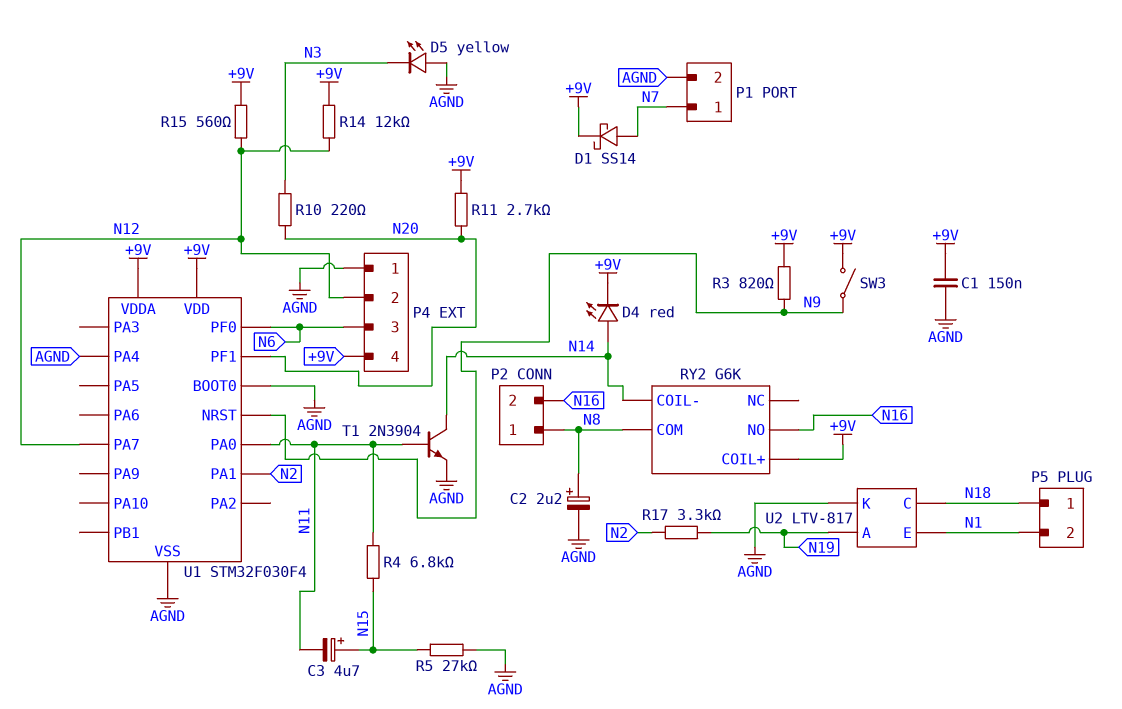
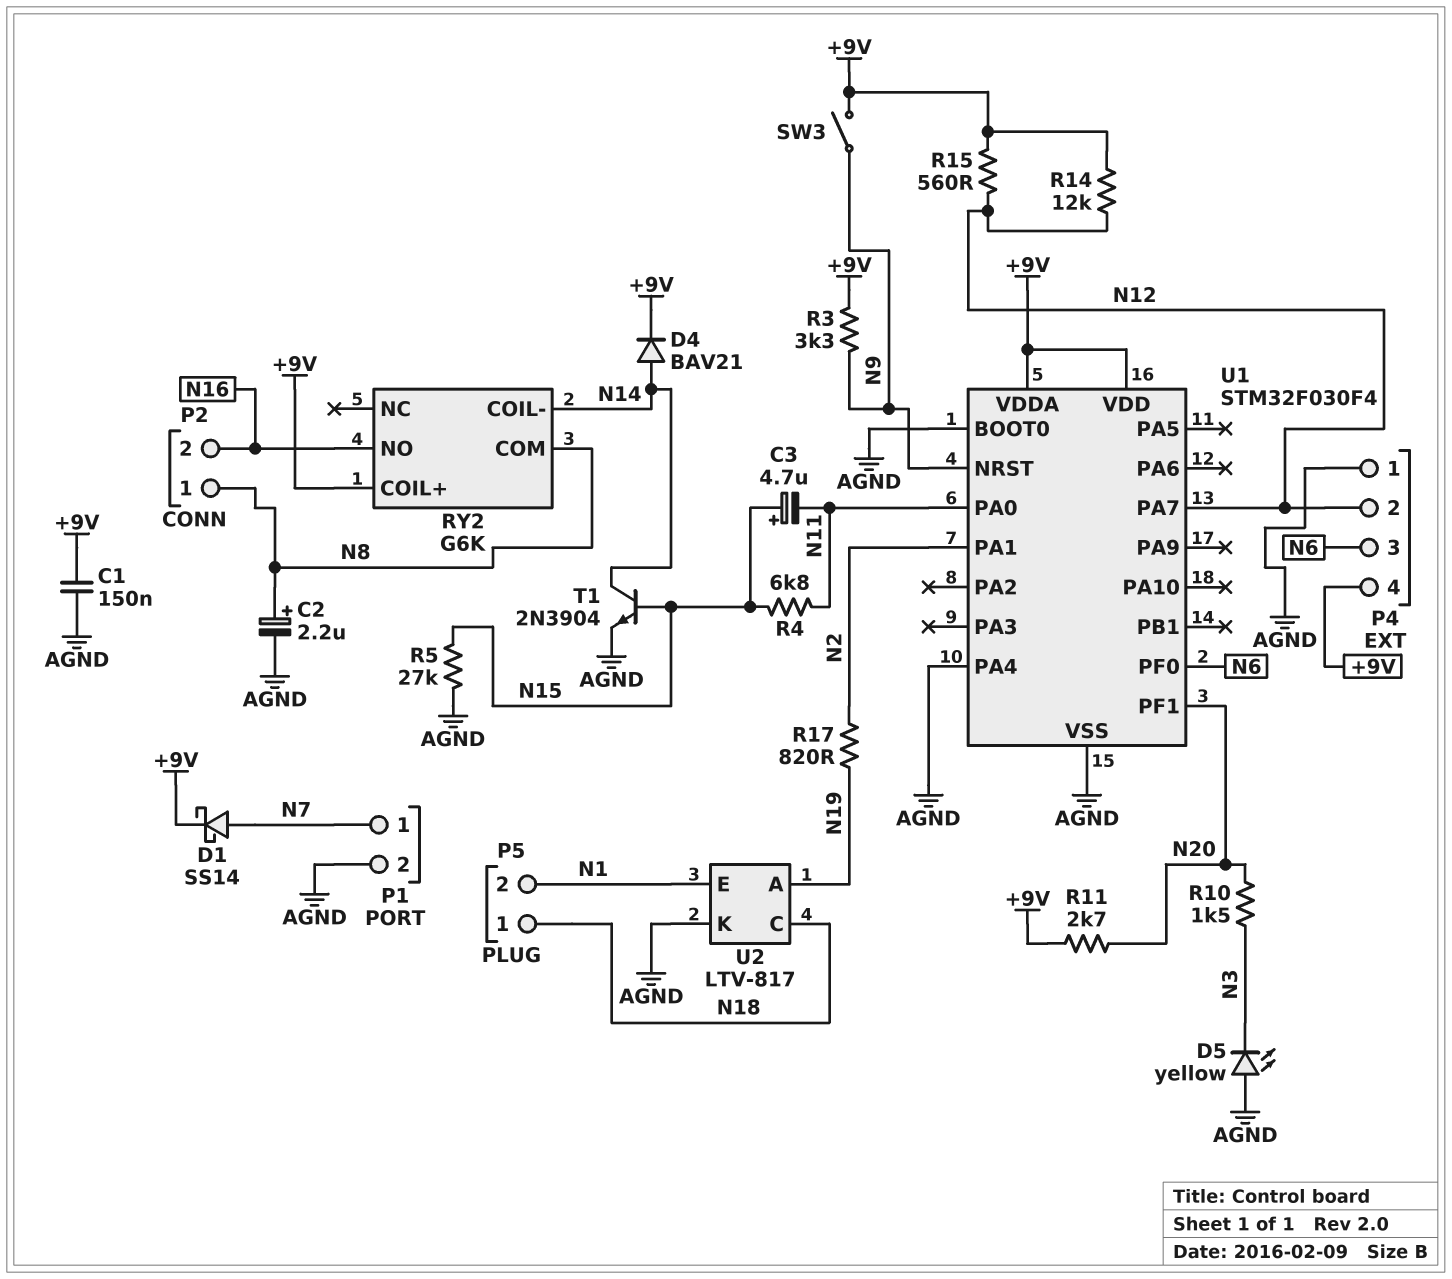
D4: LED red (A N14, K +9V) -> diode BAV21 (A N14, K +9V)
R3: 820 (+9V, N9) -> 3.3k (+9V, N9)
R10: 220 (N3, N20) -> 1.5k (N3, N20)
R17: 3.3k (N2, N19) -> 820 (N2, N19)
T1: NPN 2N3904 (B N11, C N14, E AGND) -> NPN 2N3904 (B N15, C N14, E AGND)

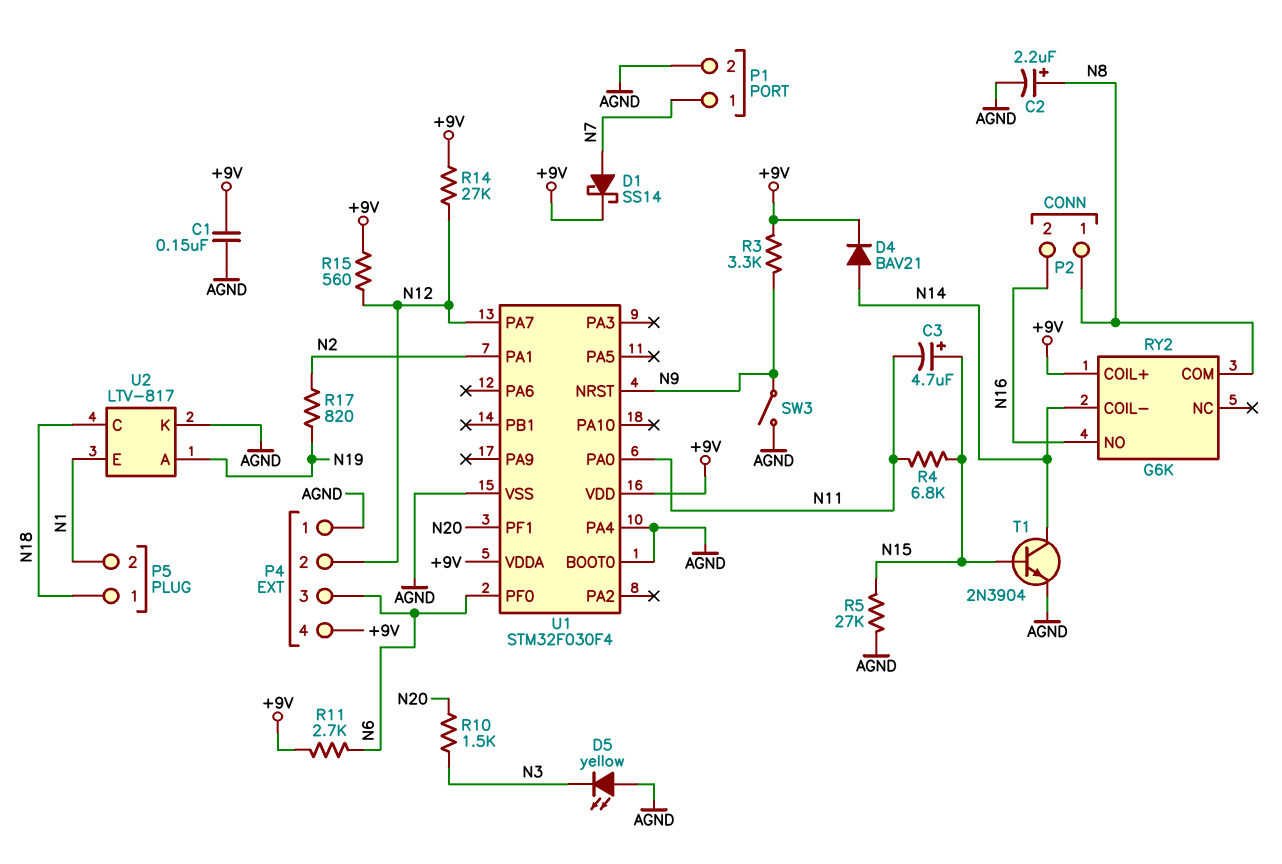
R11: 2.7k (+9V, N20) -> 2.7k (+9V, N6)
R14: 12k (+9V, N12) -> 27k (+9V, N12)
SW3: switch (+9V, N9) -> switch (AGND, N9)

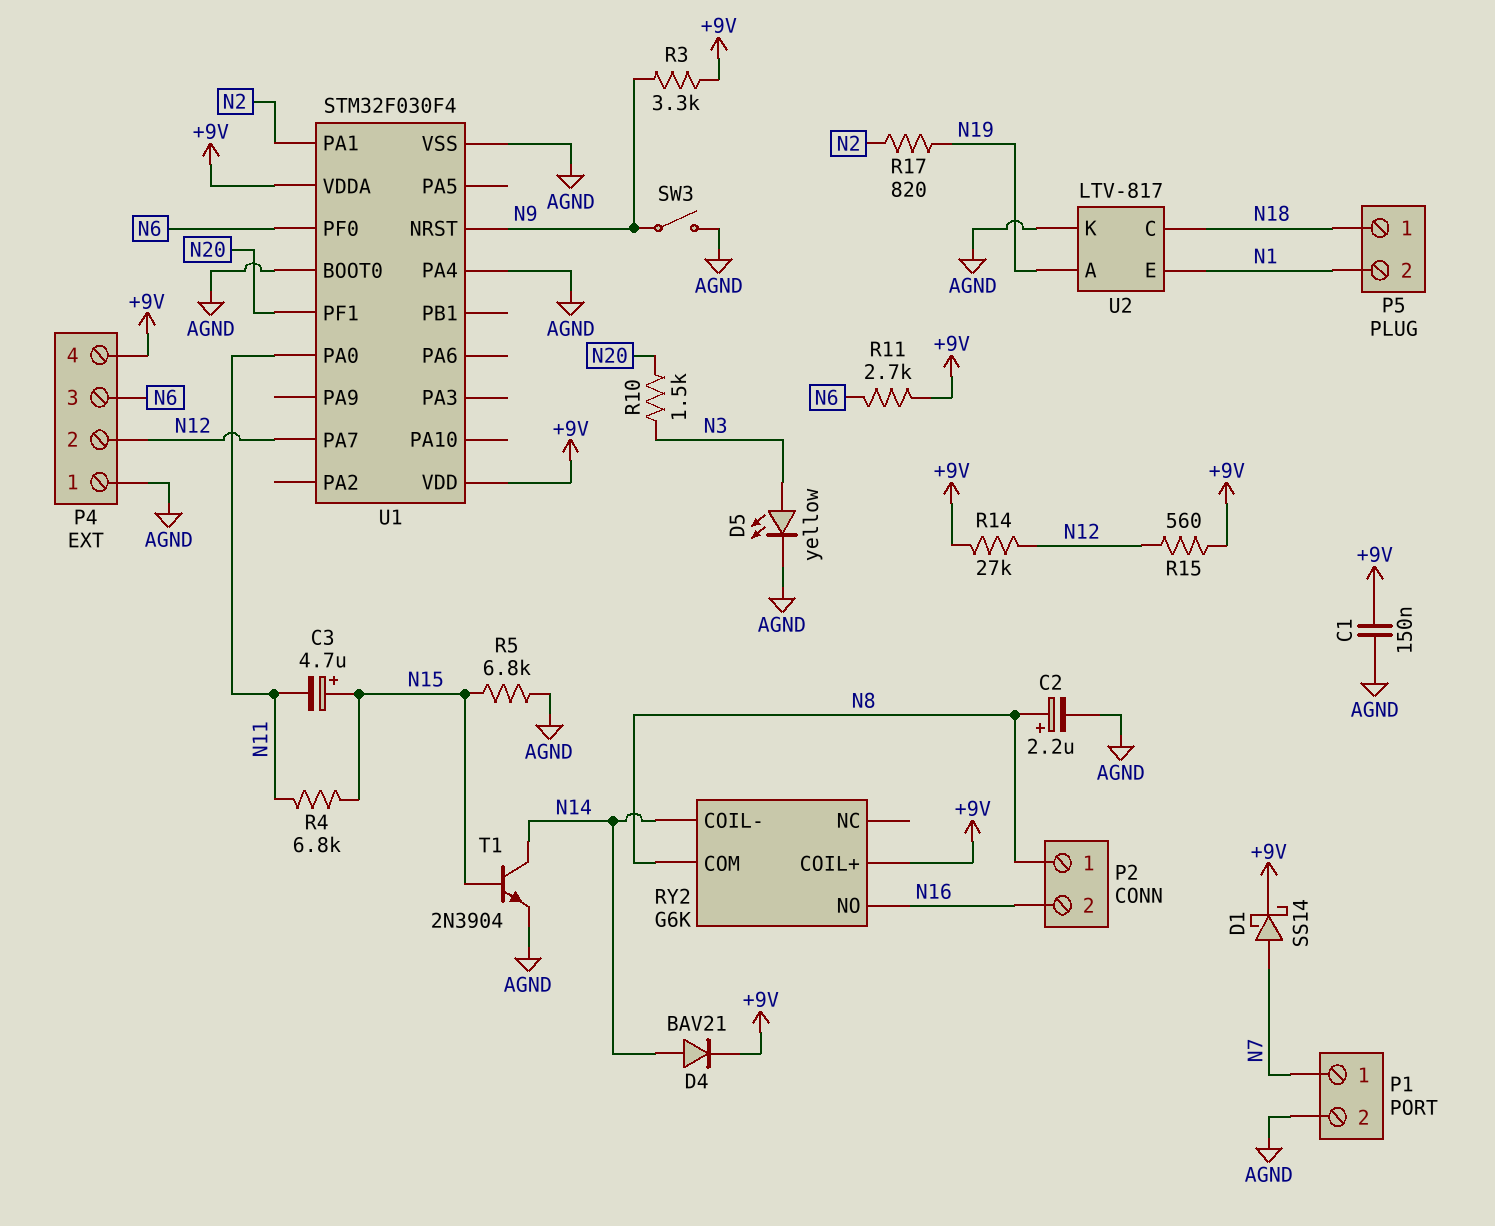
D5: LED yellow (A AGND, K N3) -> LED yellow (A N3, K AGND)
R5: 27k (AGND, N15) -> 6.8k (AGND, N15)

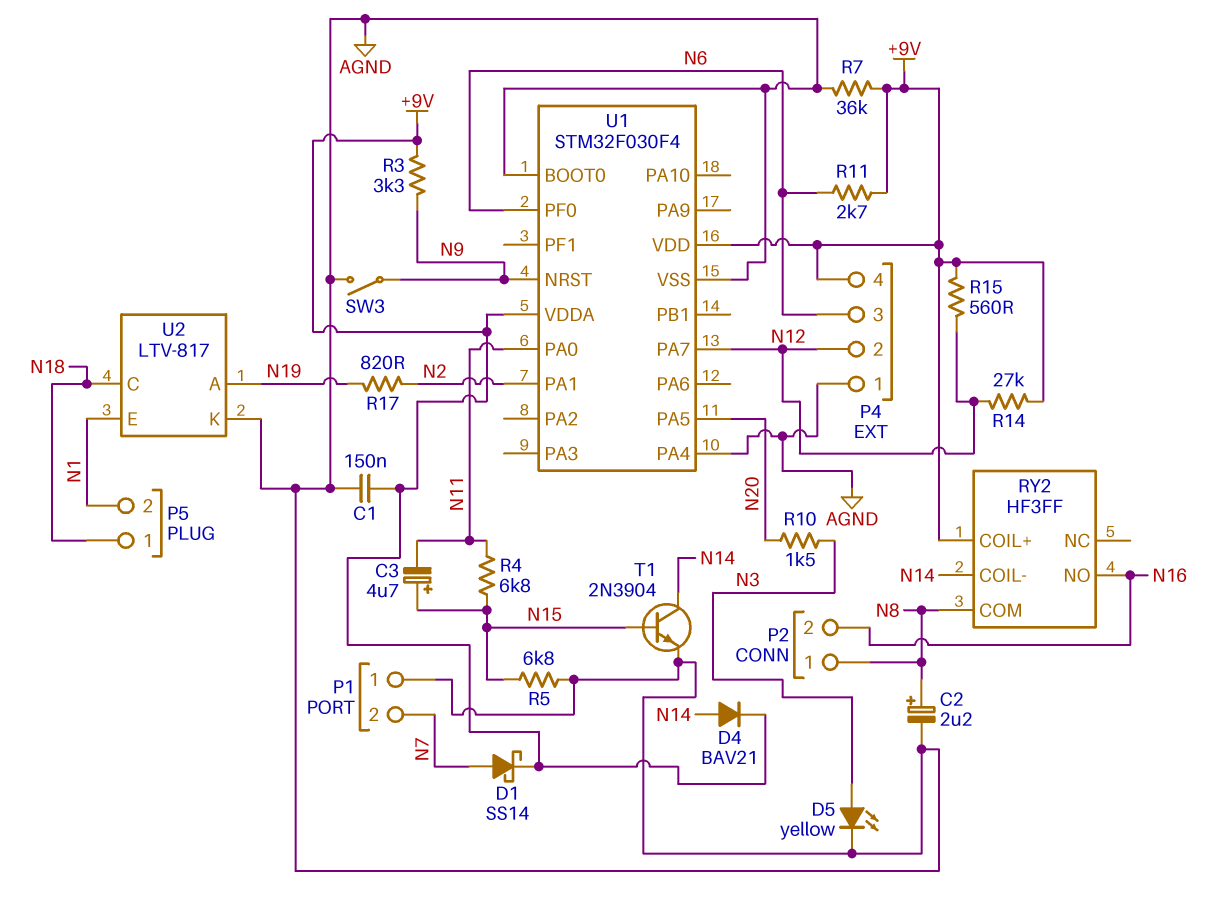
P1 pin 1: N7 -> AGND
P1 pin 2: AGND -> N7
R7: none -> 36k (+9V, AGND)
RY2: G6K -> HF3FF
U1 pin PA5: none -> N20
U1 pin PF1: N20 -> none

